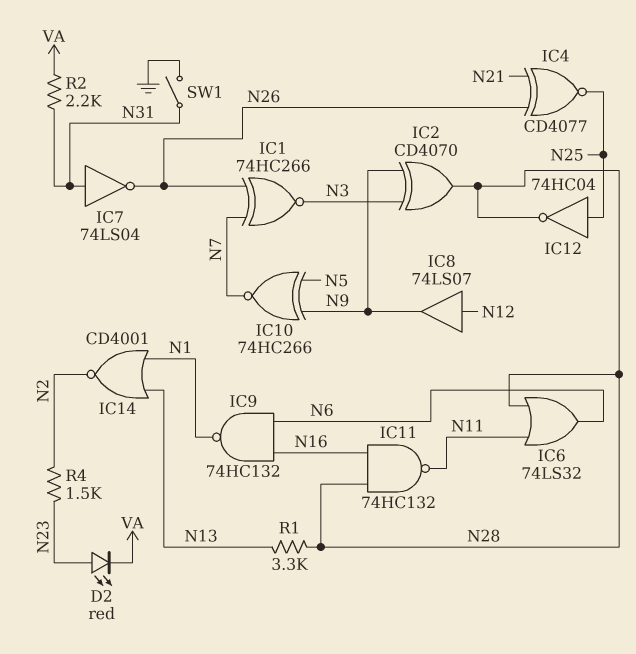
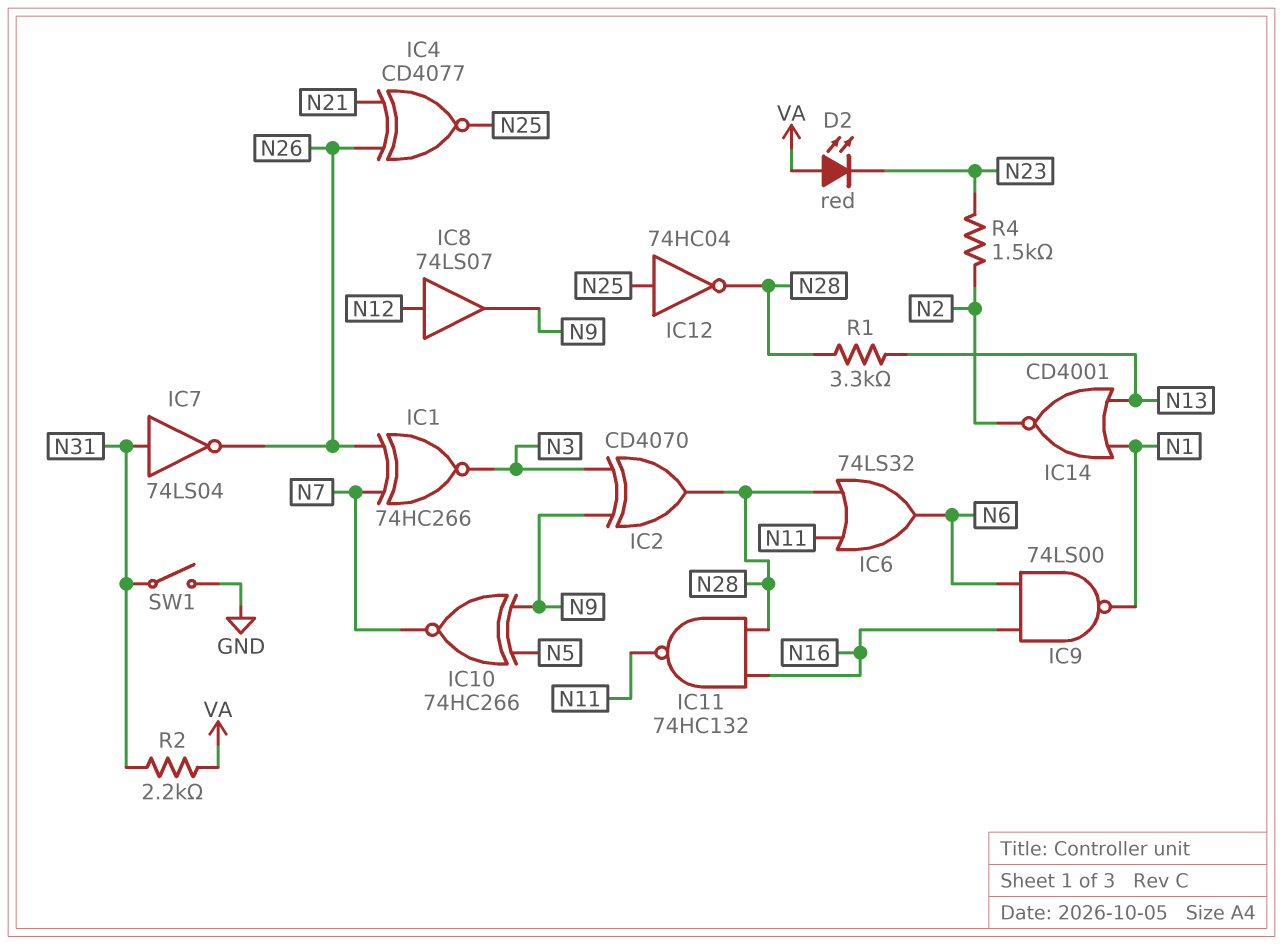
D2: LED red (A N23, K VA) -> LED red (A VA, K N23)
IC9: NAND 74HC132 (in N6, in N16, out N1) -> NAND 74LS00 (in N6, in N16, out N1)

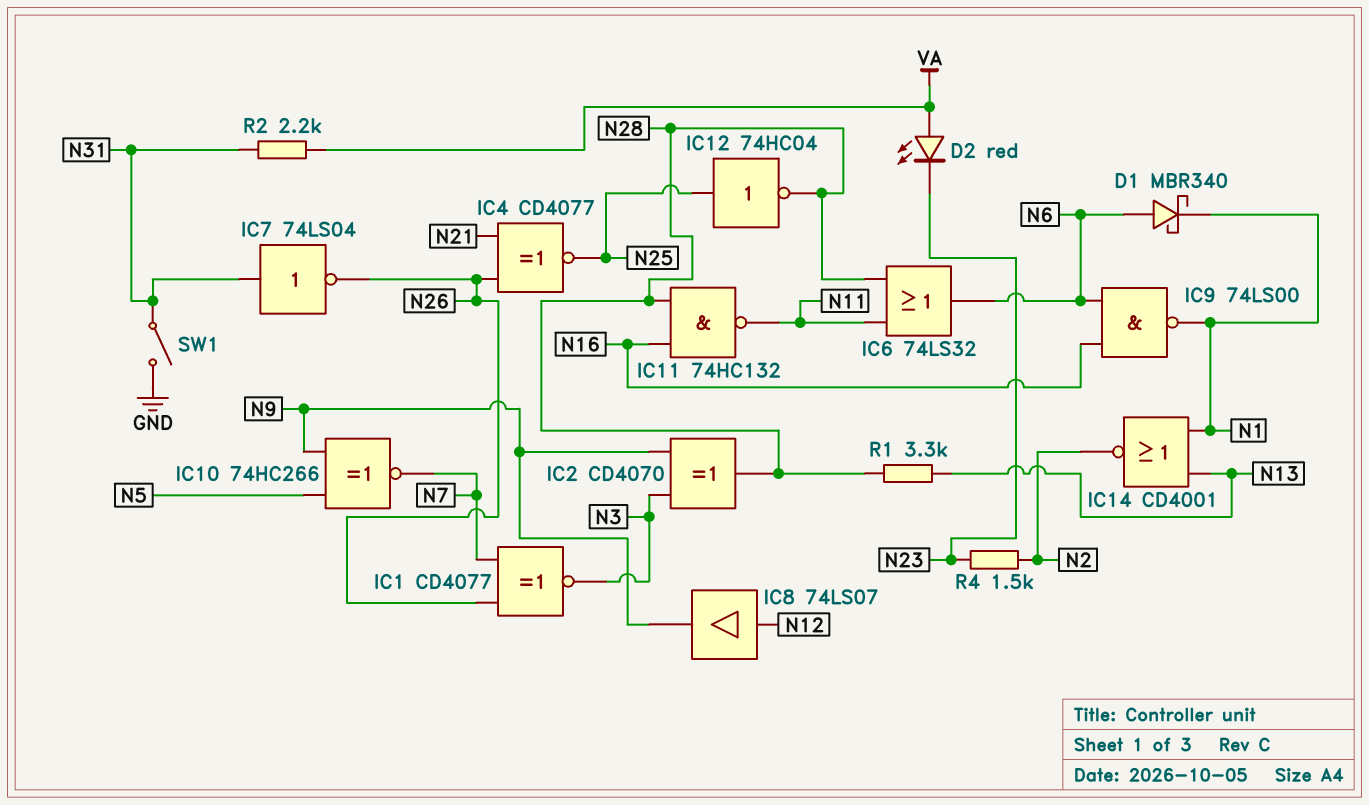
D1: none -> schottky MBR340 (A N6, K N1)
IC1: XNOR 74HC266 (in N7, in N26, out N3) -> XNOR CD4077 (in N7, in N26, out N3)

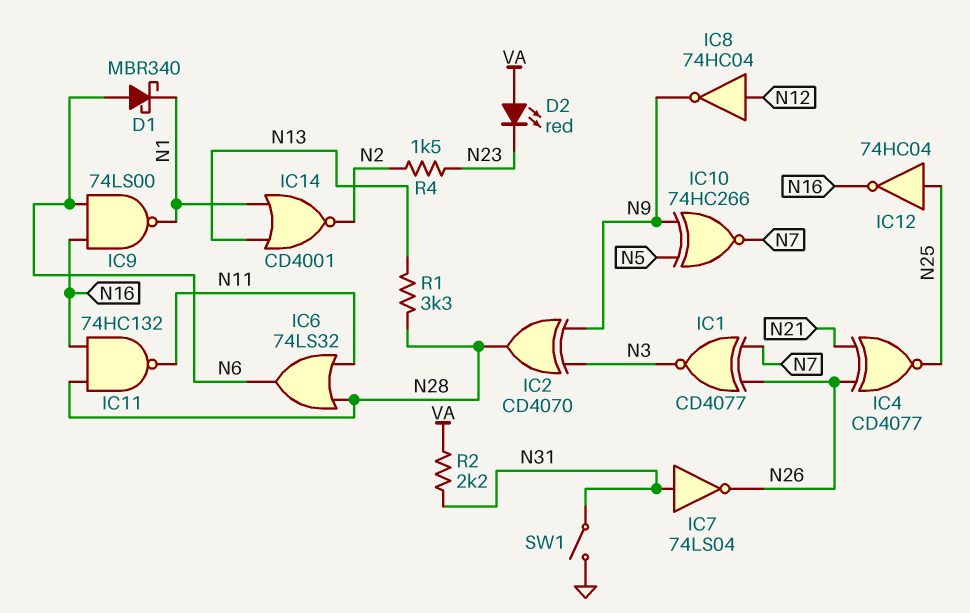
IC8: buffer 74LS07 (in N12, out N9) -> NOT 74HC04 (in N12, out N9)
IC12: NOT 74HC04 (in N25, out N28) -> NOT 74HC04 (in N25, out N16)

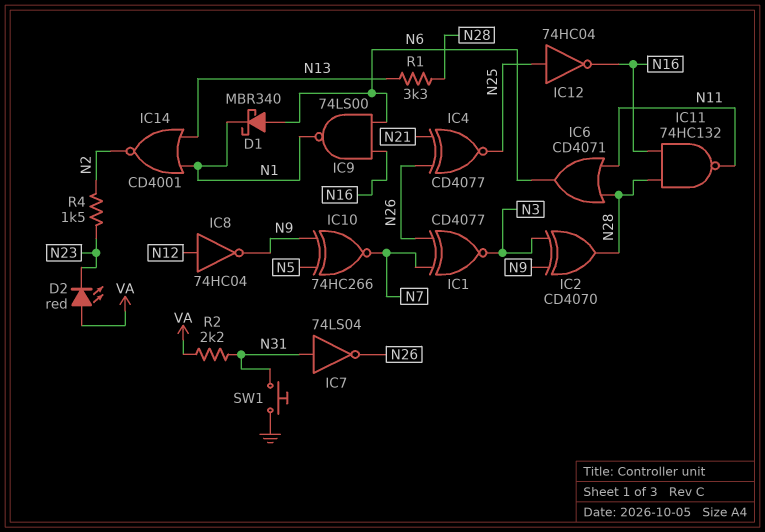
IC6: OR 74LS32 (in N11, in N28, out N6) -> OR CD4071 (in N11, in N28, out N6)
SW1: switch (GND, N31) -> button (GND, N31)

